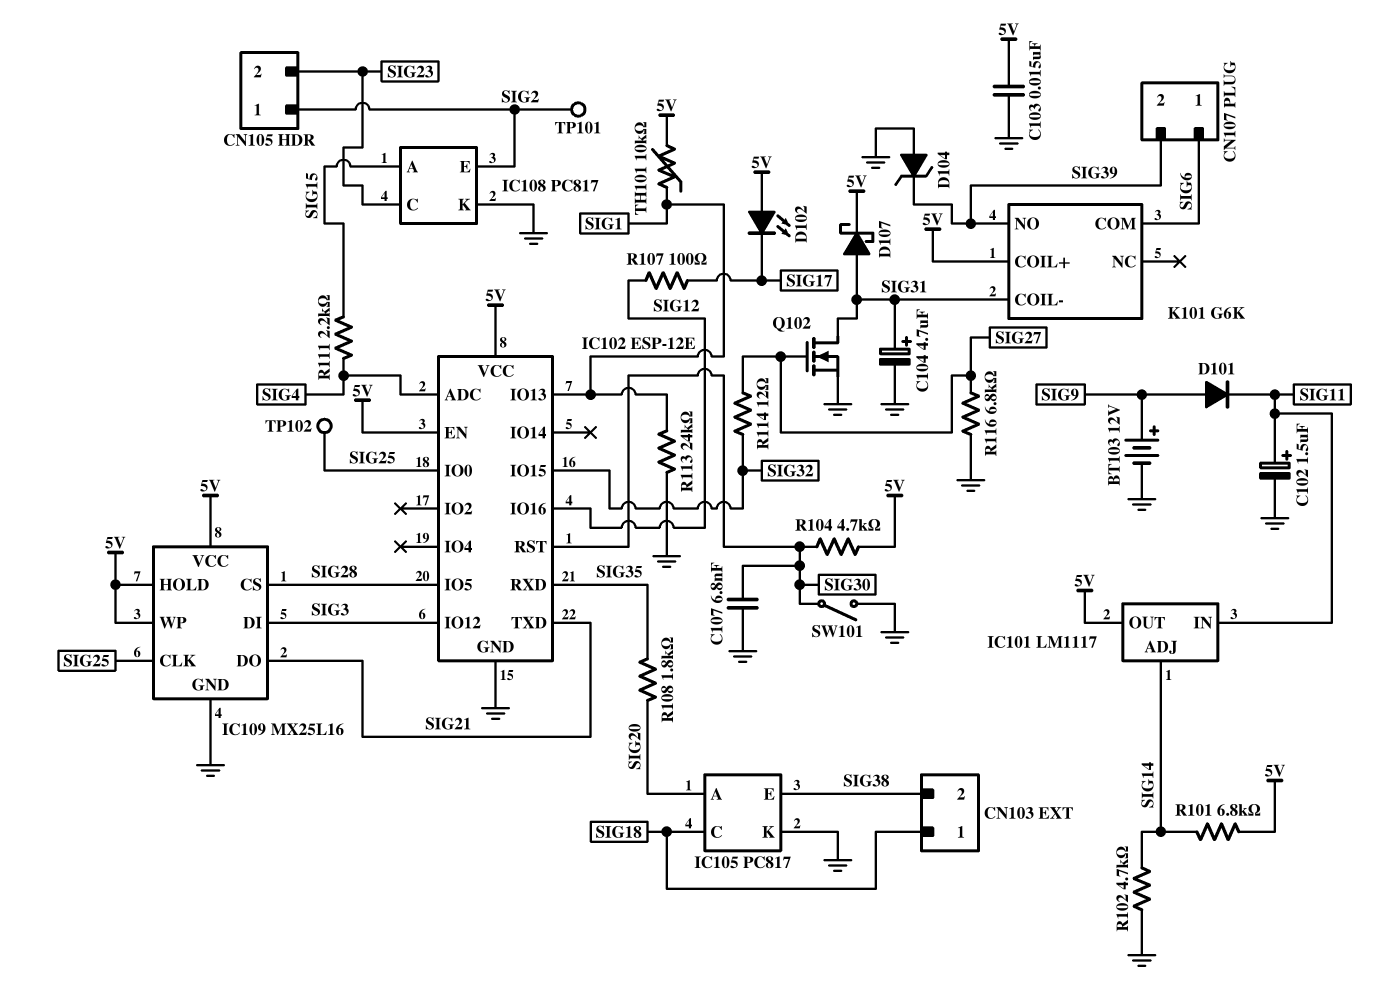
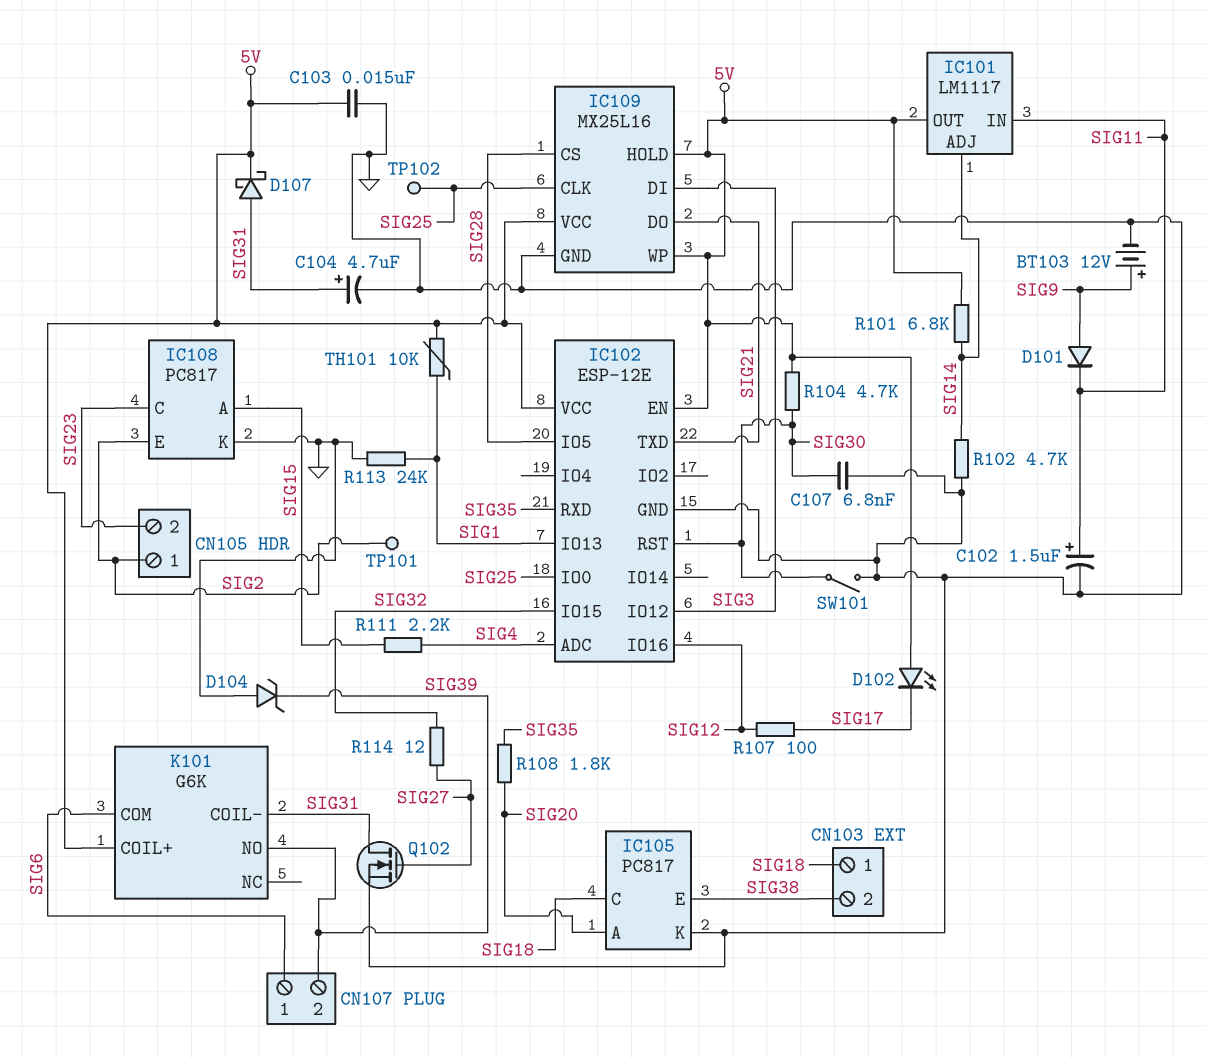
R116: 6.8k (GND, SIG27) -> none

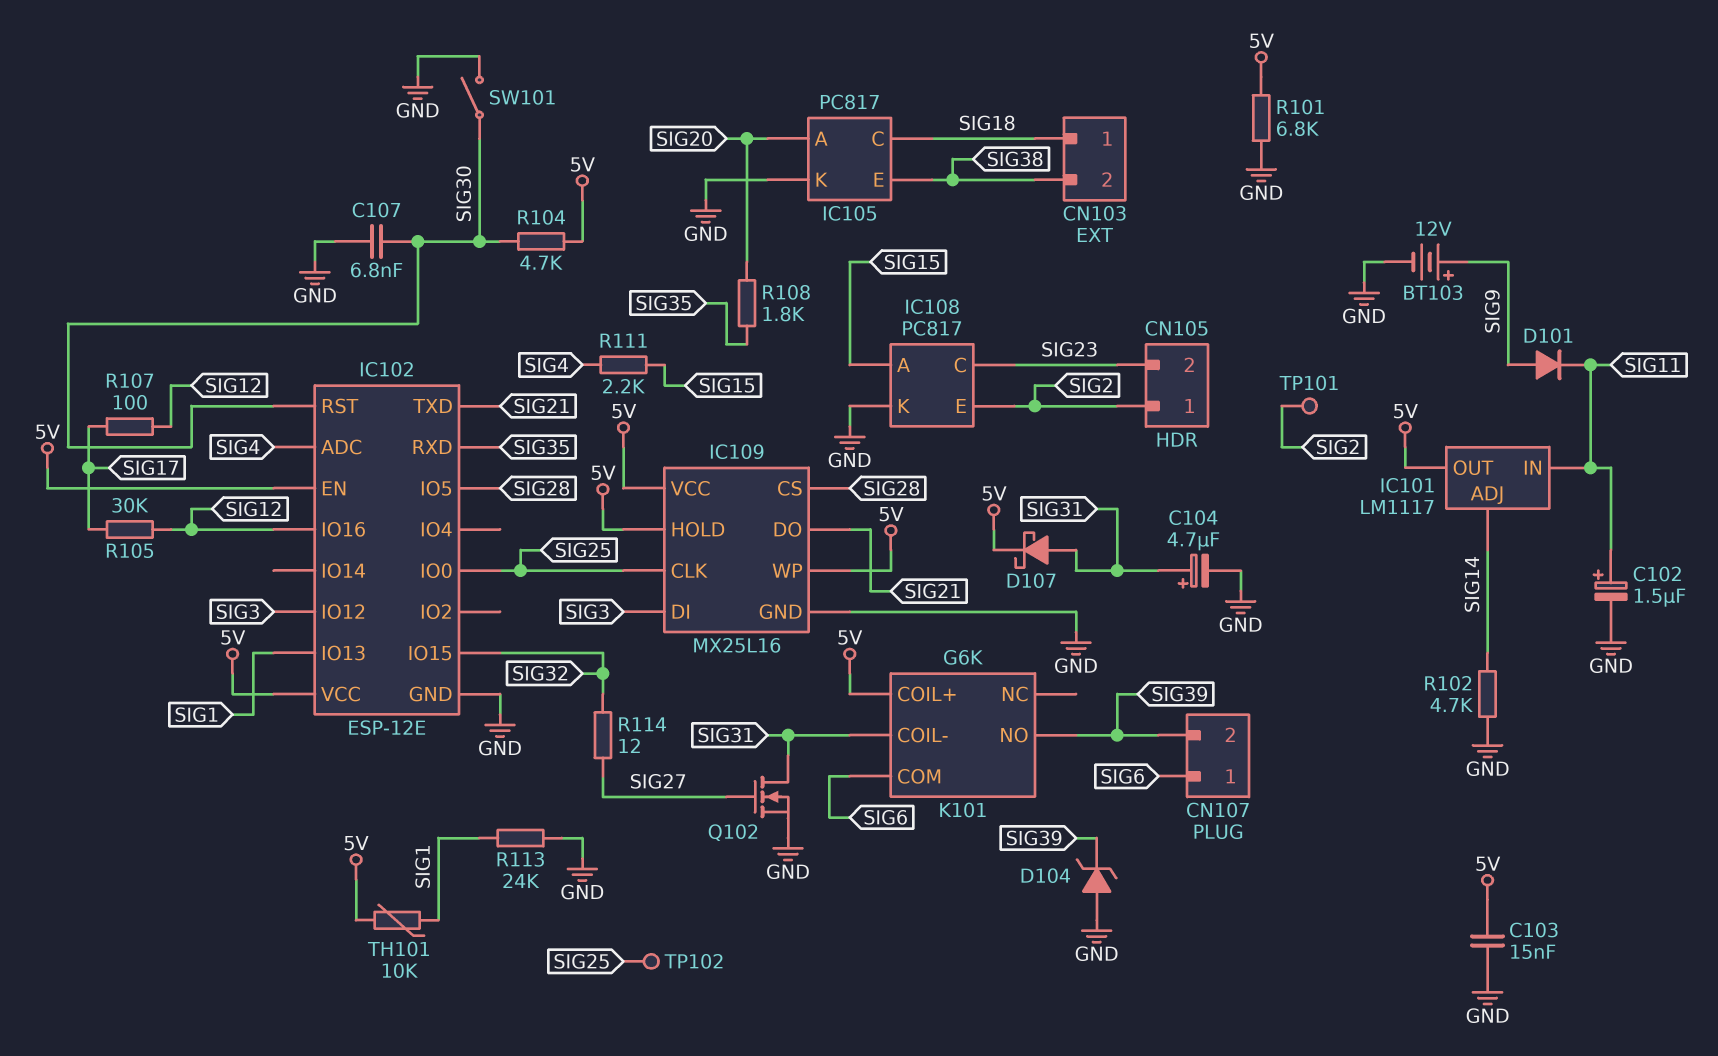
D102: LED (A 5V, K SIG17) -> none
R101: 6.8k (5V, SIG14) -> 6.8k (5V, GND)
R105: none -> 30k (SIG12, SIG17)

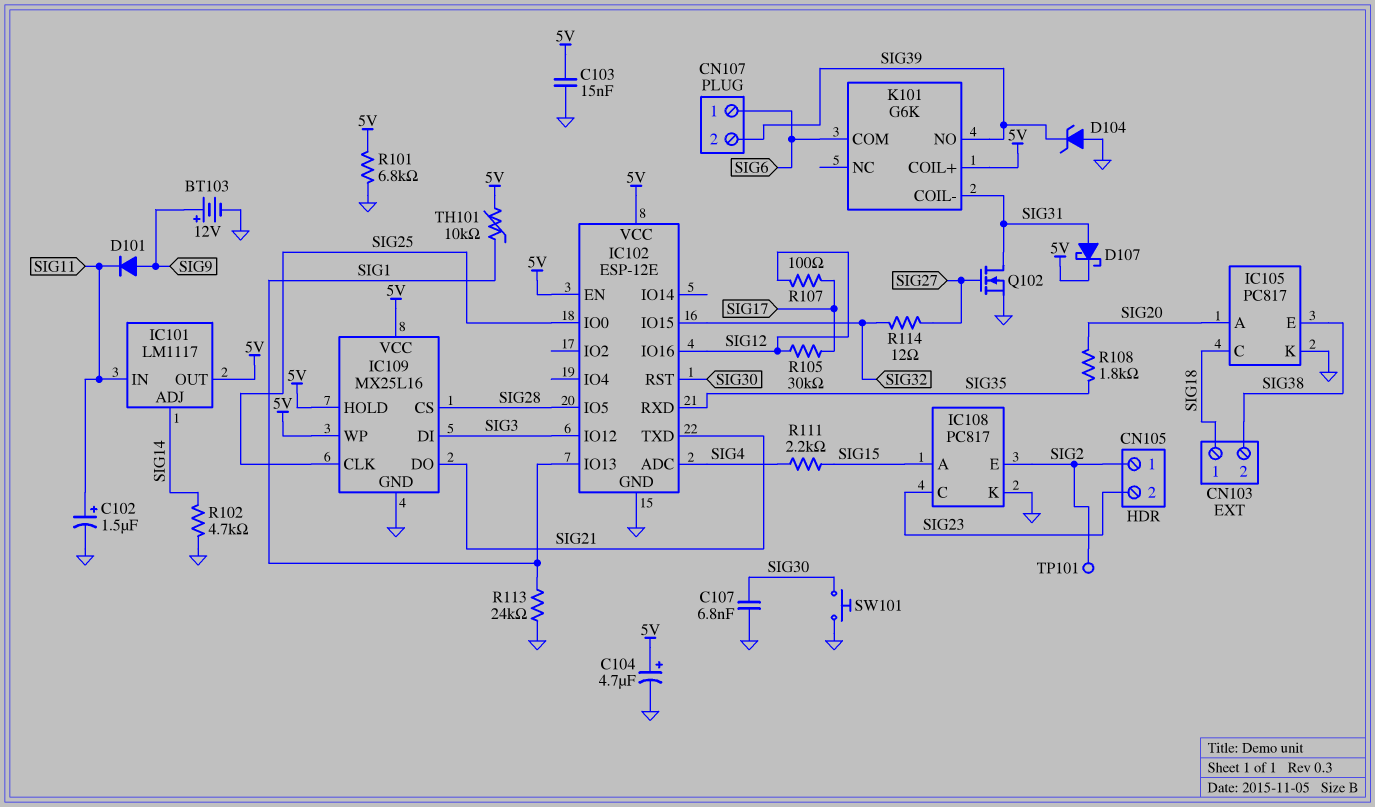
C104: 4.7uF (plus SIG31, minus GND) -> 4.7uF (plus 5V, minus GND)
R104: 4.7k (5V, SIG30) -> none
SW101: switch (GND, SIG30) -> button (GND, SIG30)
TP102: test point (SIG25) -> none

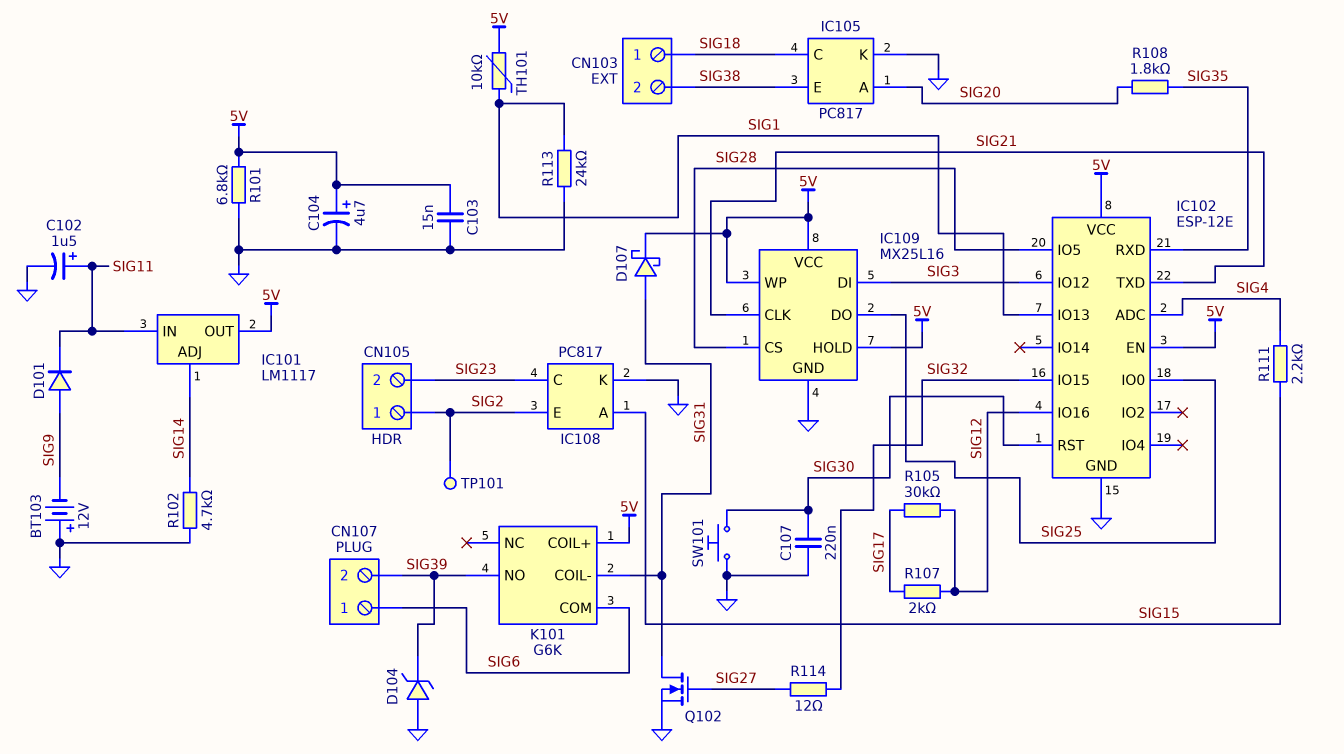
BT103: 12V (plus SIG9, minus GND) -> 12V (plus GND, minus SIG9)
C107: 6.8nF (GND, SIG30) -> 220nF (GND, SIG30)
IC109 pin CLK: SIG25 -> SIG21
IC109 pin DO: SIG21 -> SIG25
R107: 100 (SIG12, SIG17) -> 2k (SIG12, SIG17)

